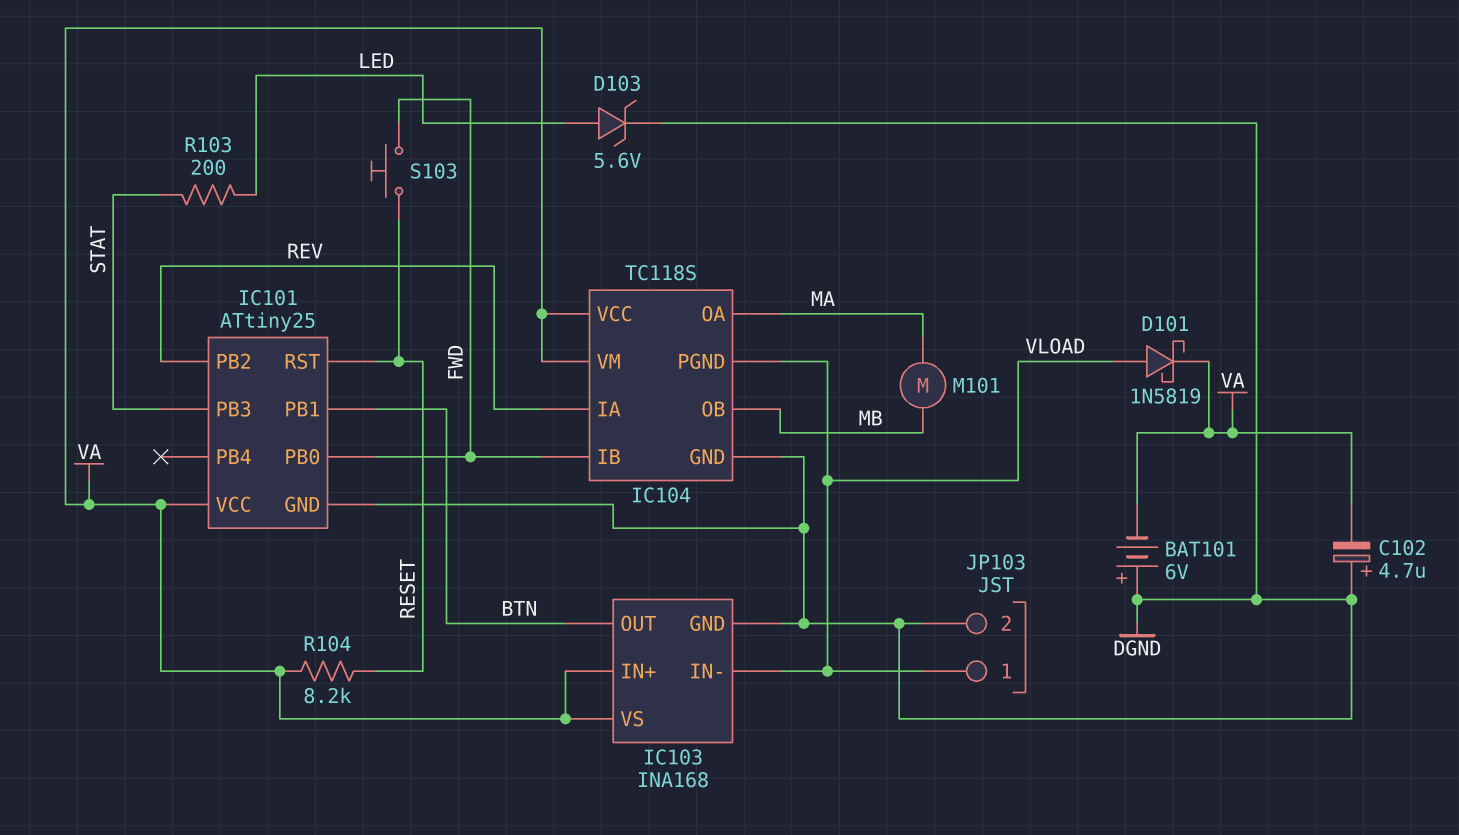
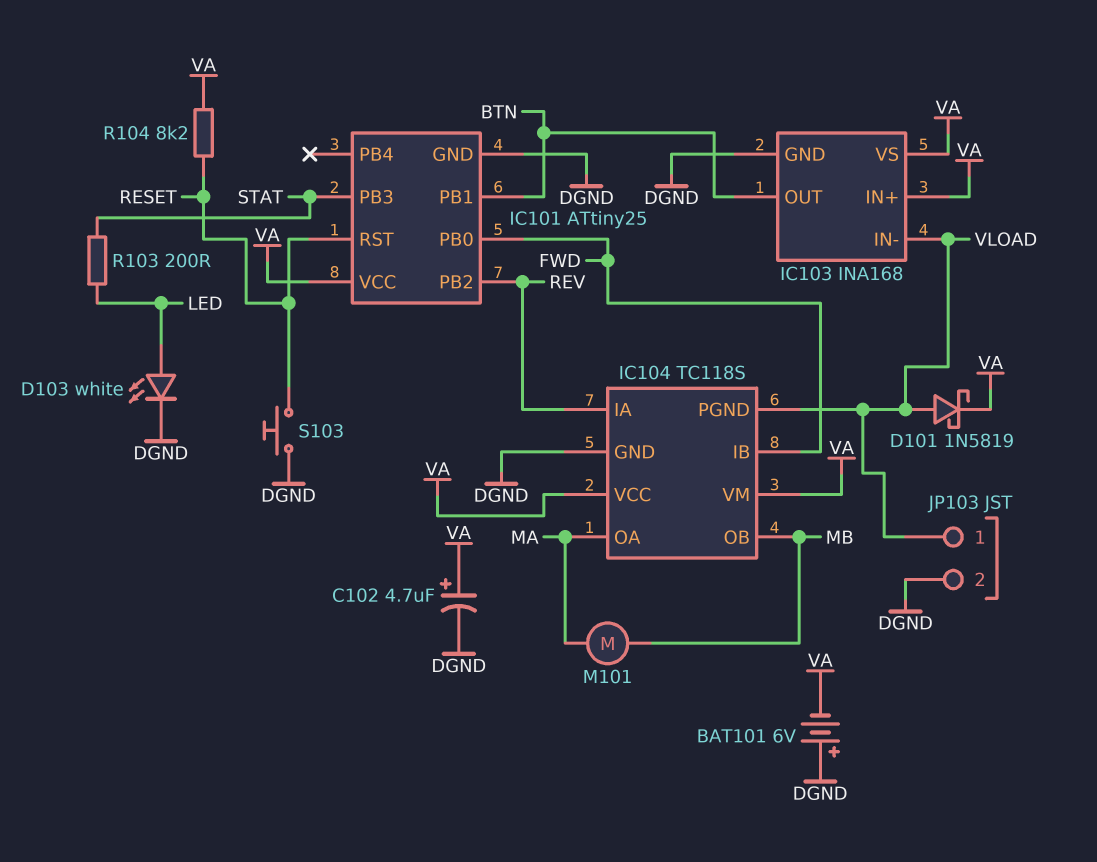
C102: 4.7uF (plus DGND, minus VA) -> 4.7uF (plus VA, minus DGND)
D103: zener 5.6V (A LED, K DGND) -> LED white (A LED, K DGND)
S103: button (FWD, RESET) -> button (DGND, RESET)

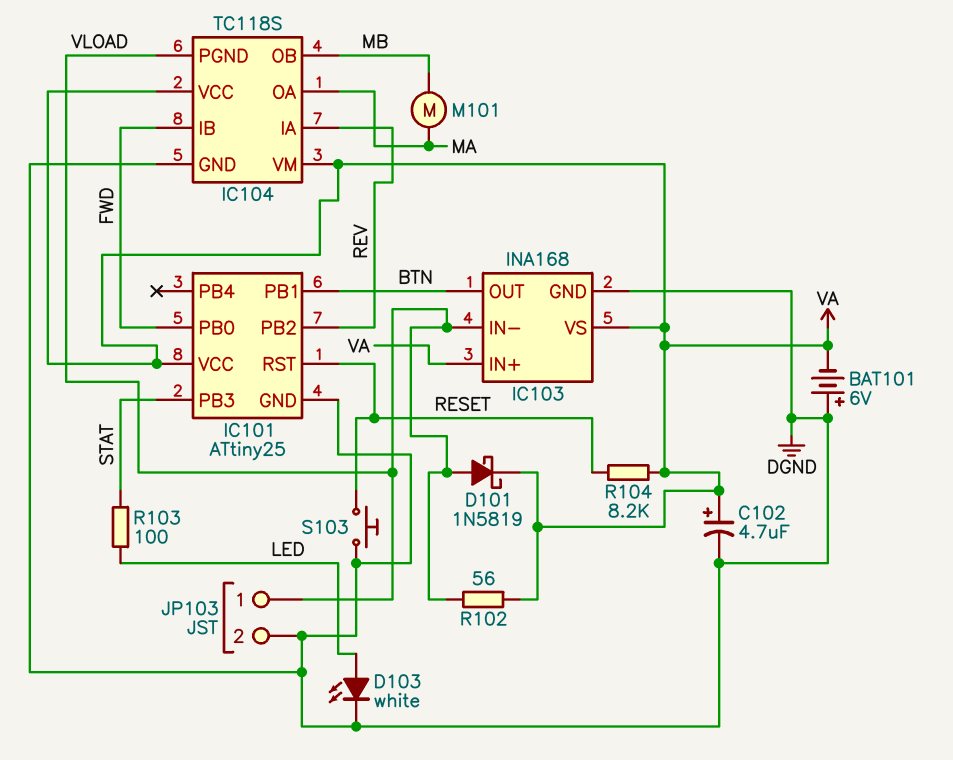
R102: none -> 56 (VA, VLOAD)
R103: 200 (LED, STAT) -> 100 (LED, STAT)

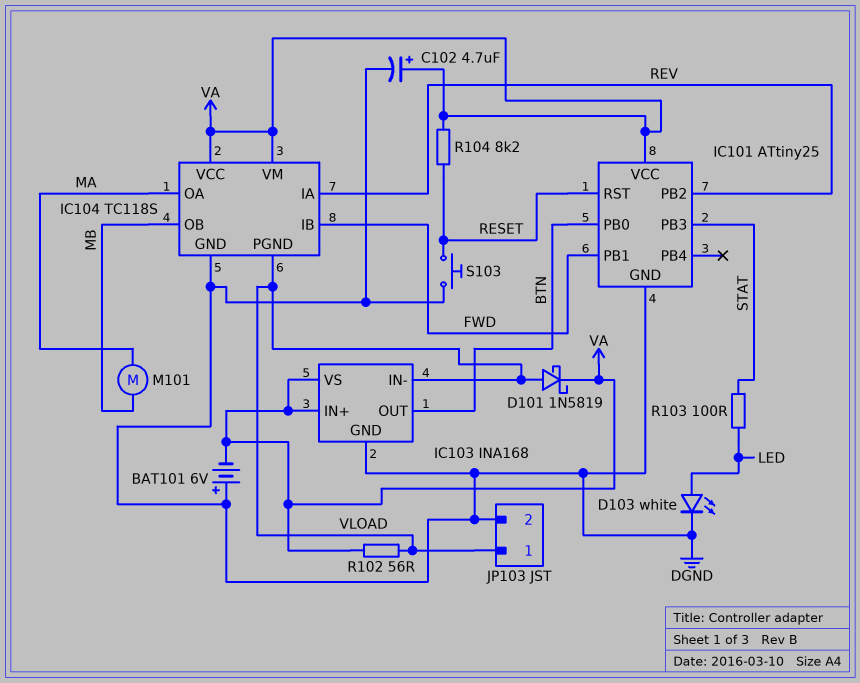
IC101 pin PB0: FWD -> BTN
IC101 pin PB1: BTN -> FWD

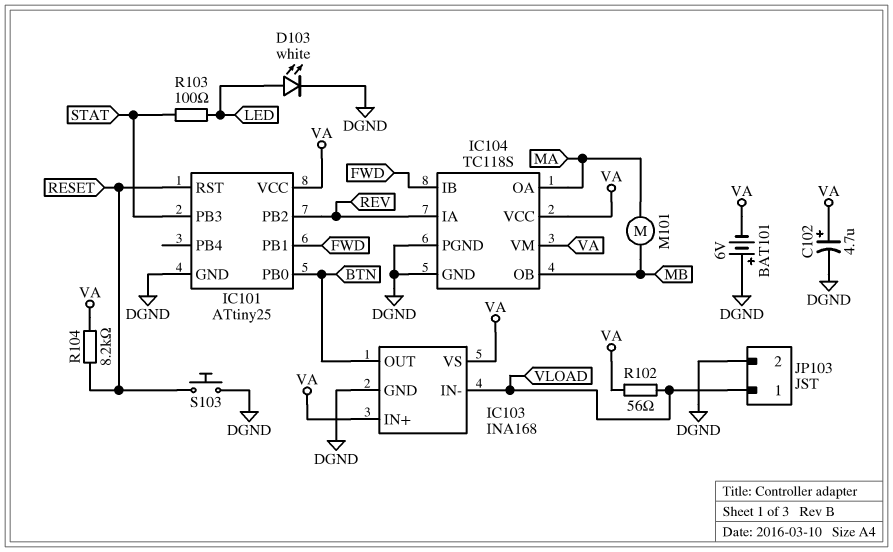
D101: schottky 1N5819 (A VLOAD, K VA) -> none
IC104 pin PGND: VLOAD -> DGND

